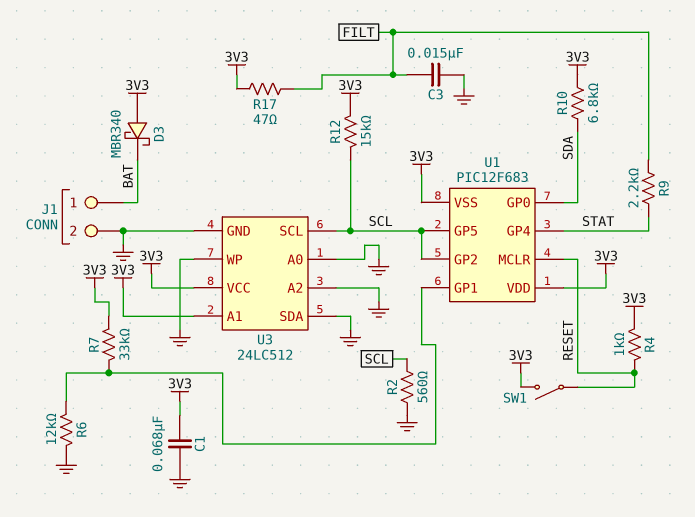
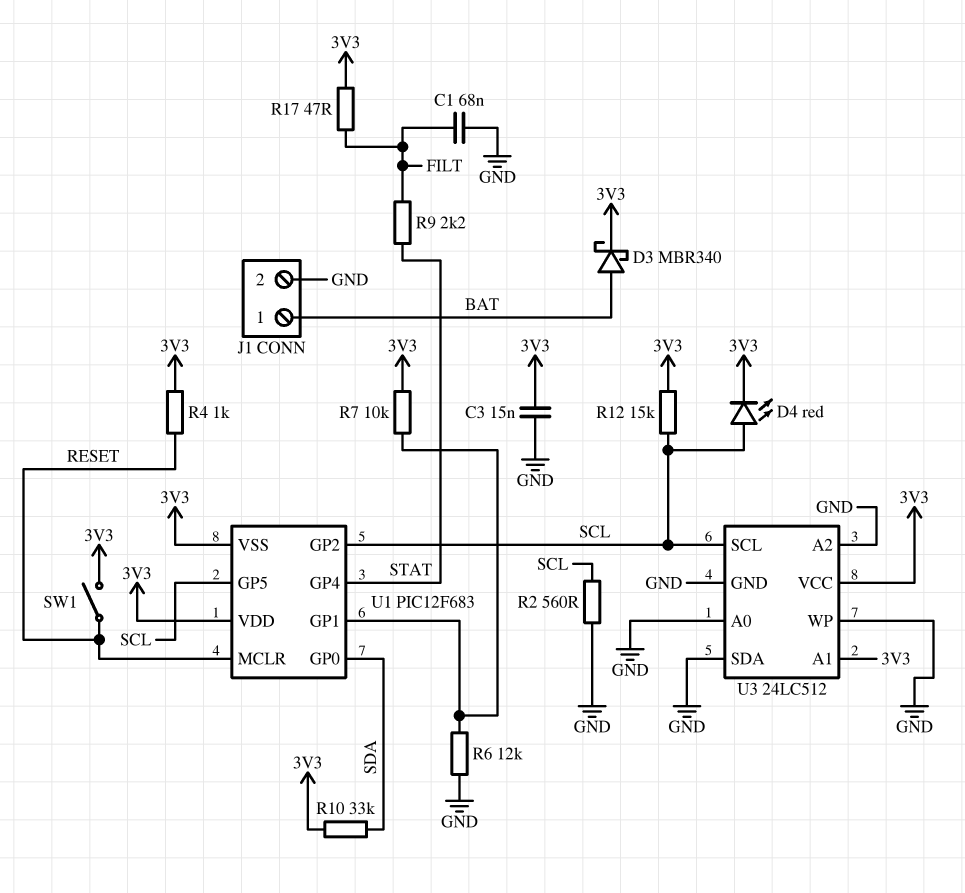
C1: 68nF (3V3, GND) -> 68nF (FILT, GND)
C3: 15nF (FILT, GND) -> 15nF (3V3, GND)
D3: schottky MBR340 (A 3V3, K BAT) -> schottky MBR340 (A BAT, K 3V3)
D4: none -> LED red (A SCL, K 3V3)
R7: 33k (3V3, U1/GP1) -> 10k (3V3, U1/GP1)
R10: 6.8k (3V3, SDA) -> 33k (3V3, SDA)

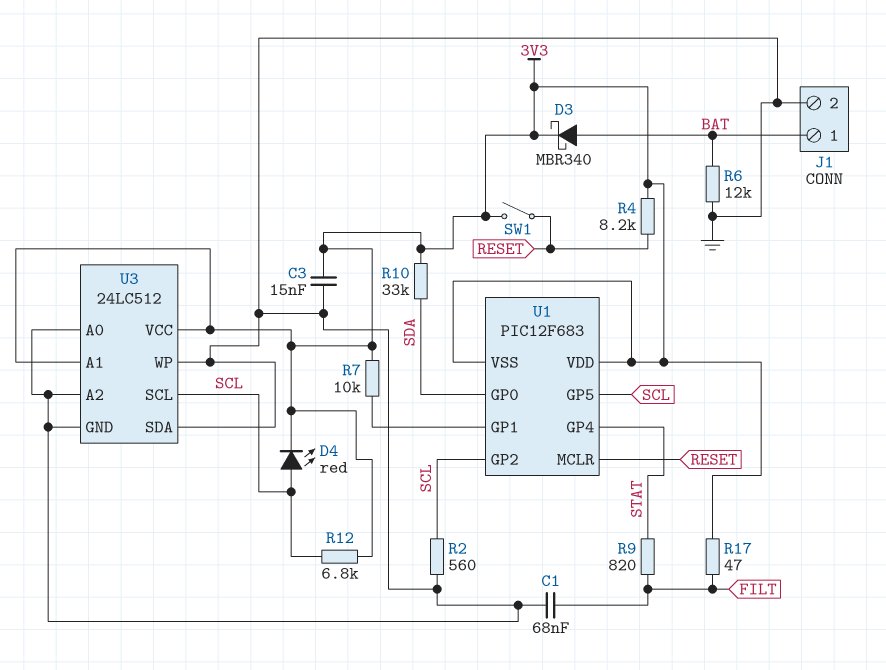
R4: 1k (3V3, RESET) -> 8.2k (3V3, RESET)
R6: 12k (GND, U1/GP1) -> 12k (BAT, GND)
R9: 2.2k (FILT, STAT) -> 820 (FILT, STAT)
R12: 15k (3V3, SCL) -> 6.8k (3V3, SCL)

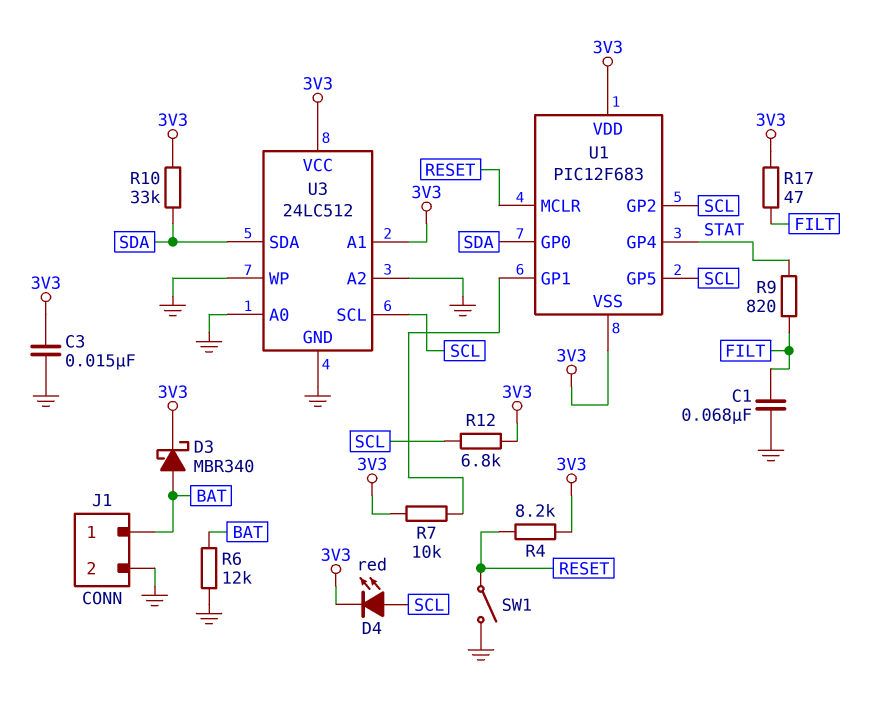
R2: 560 (GND, SCL) -> none
SW1: switch (3V3, RESET) -> switch (GND, RESET)
U3 pin SDA: GND -> SDA

